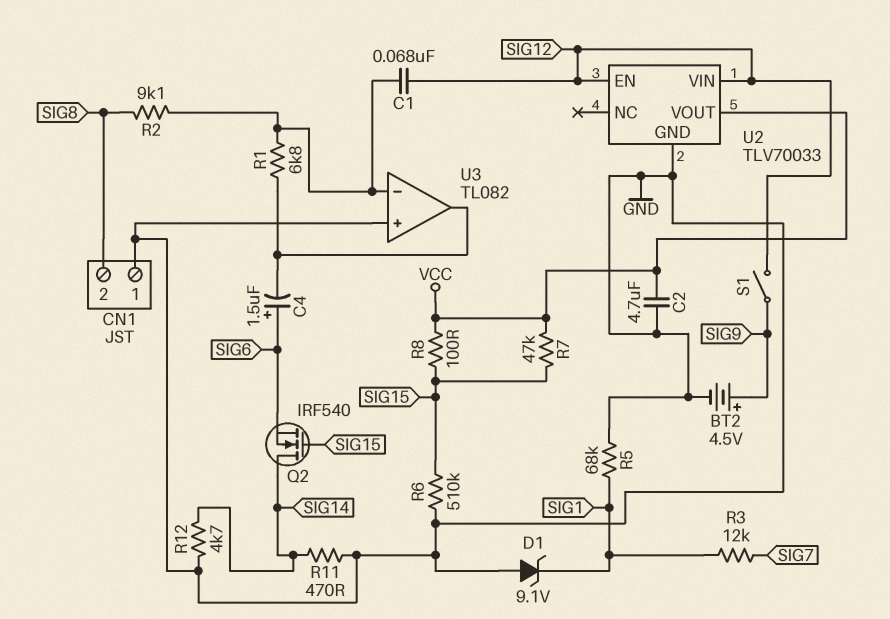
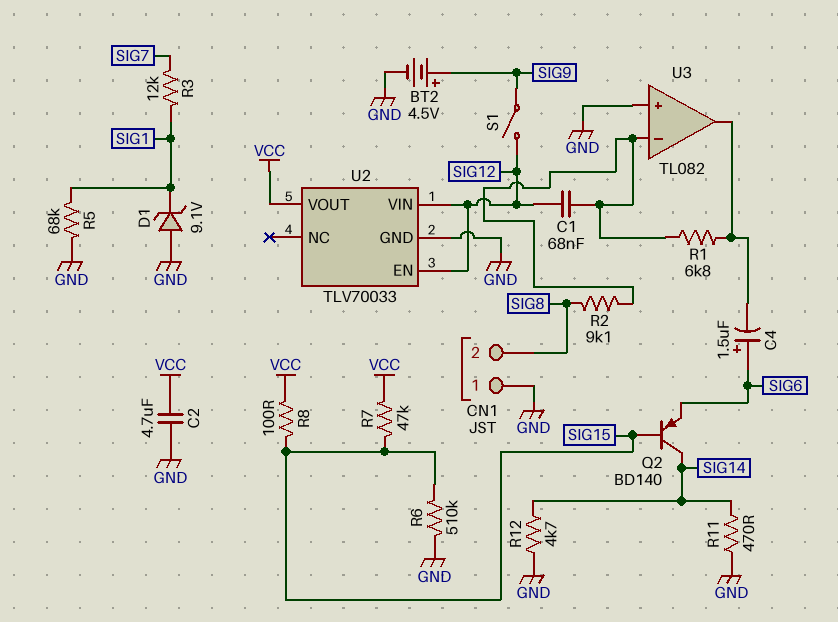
Q2: NMOS IRF540 (G SIG15, D SIG14, S SIG6) -> PNP BD140 (B SIG15, C SIG14, E SIG6)

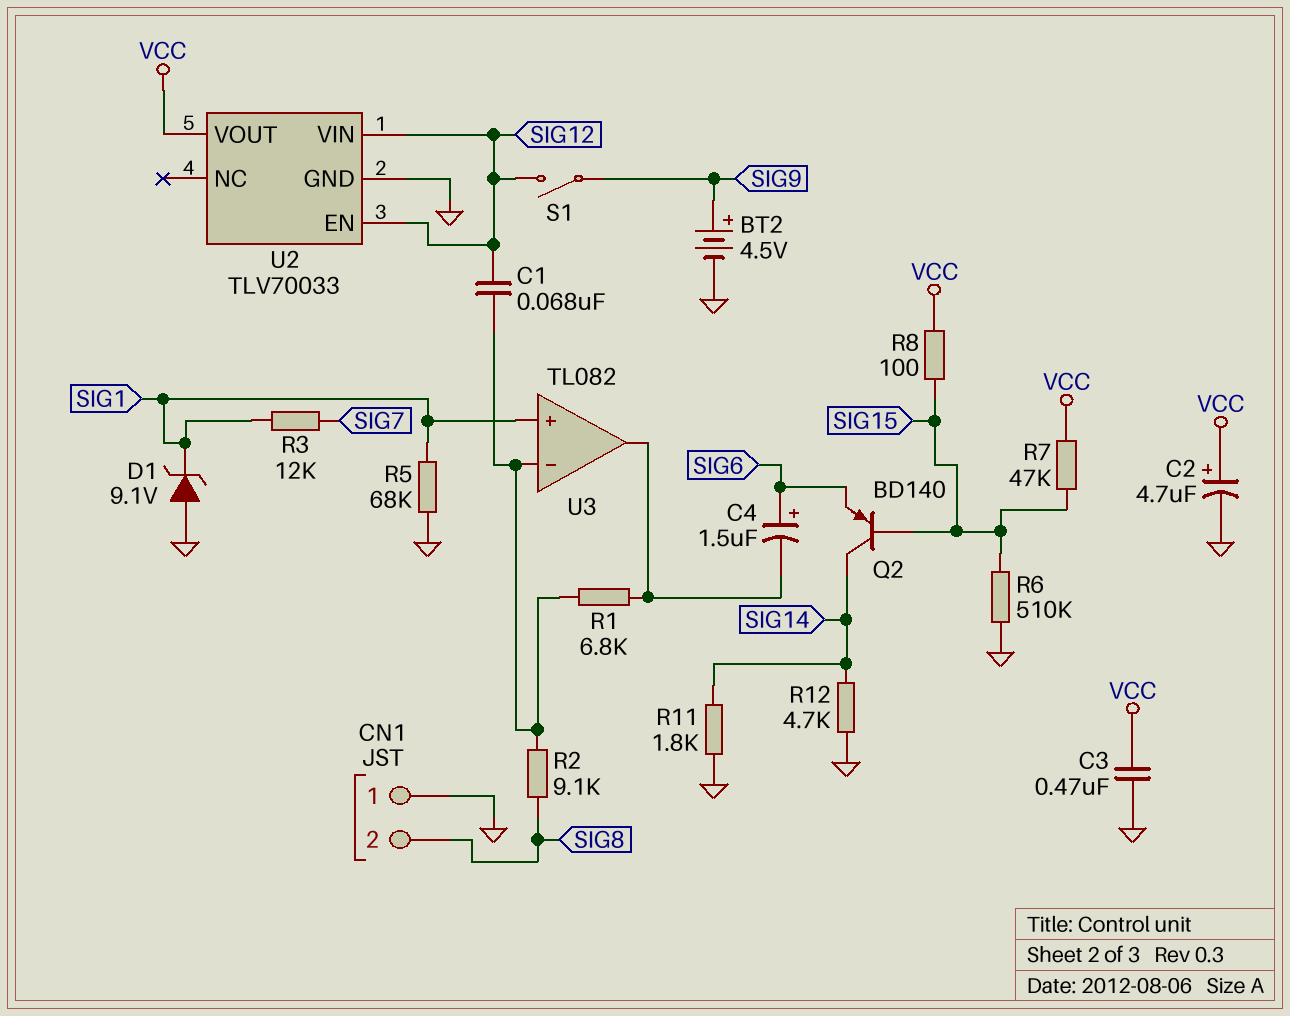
C2: 4.7uF (GND, VCC) -> 4.7uF (plus VCC, minus GND)
C3: none -> 470nF (GND, VCC)
R11: 470 (GND, SIG14) -> 1.8k (GND, SIG14)
U3 pin in+: GND -> SIG1

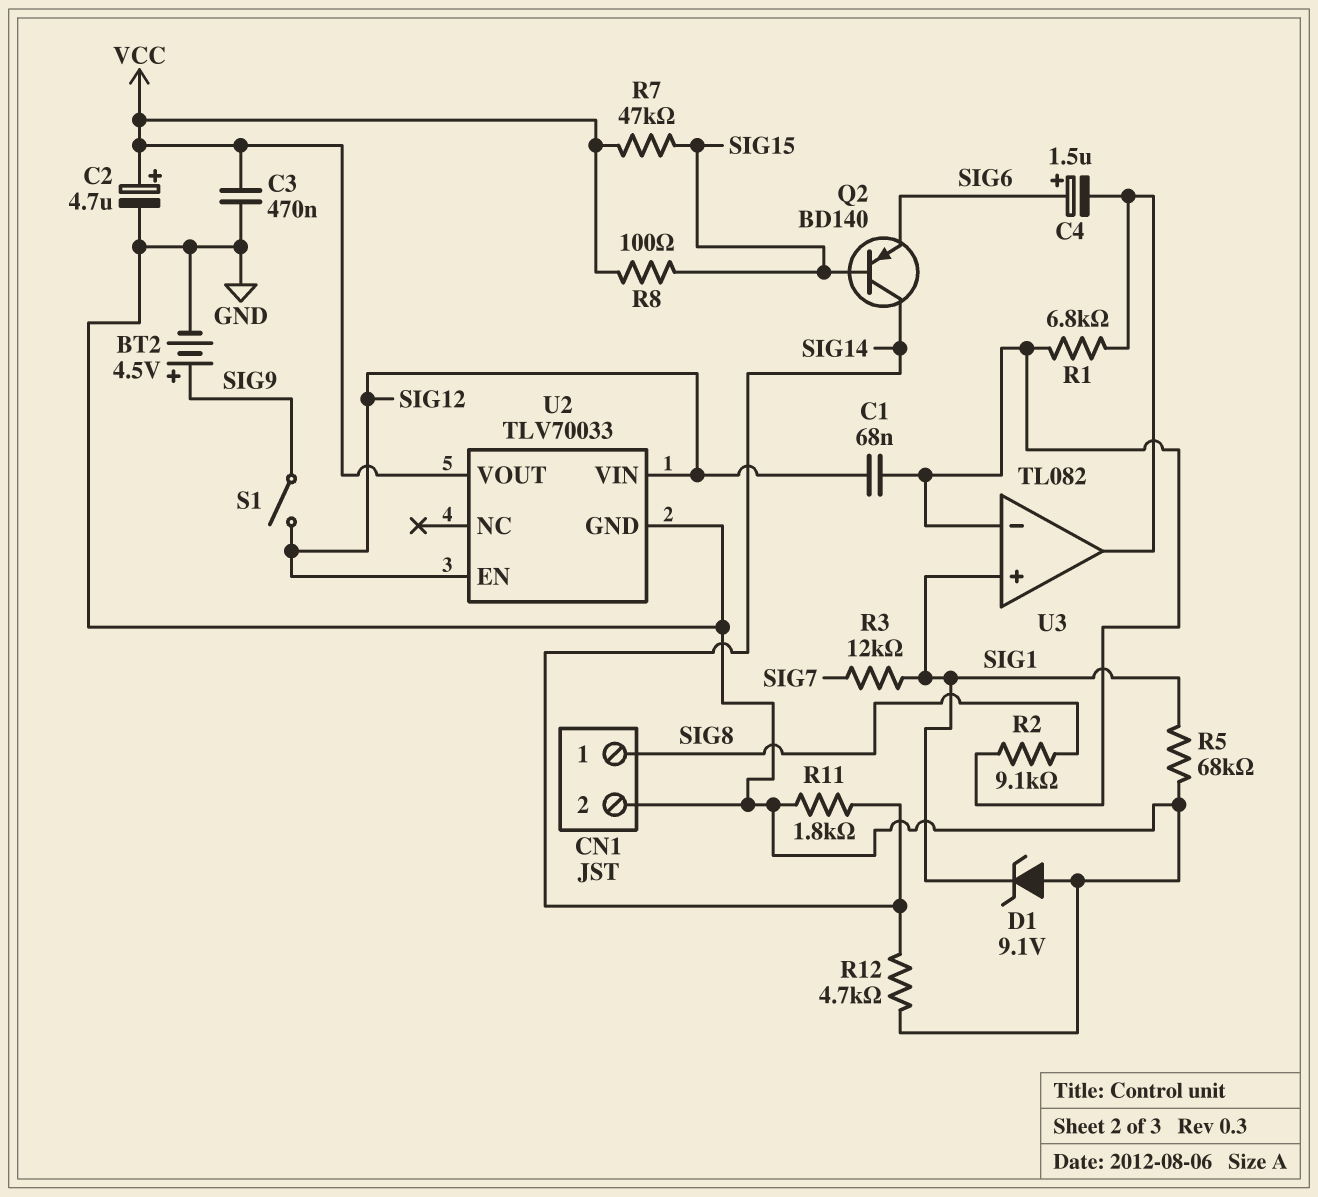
CN1 pin 1: GND -> SIG8
CN1 pin 2: SIG8 -> GND
R6: 510k (GND, SIG15) -> none

